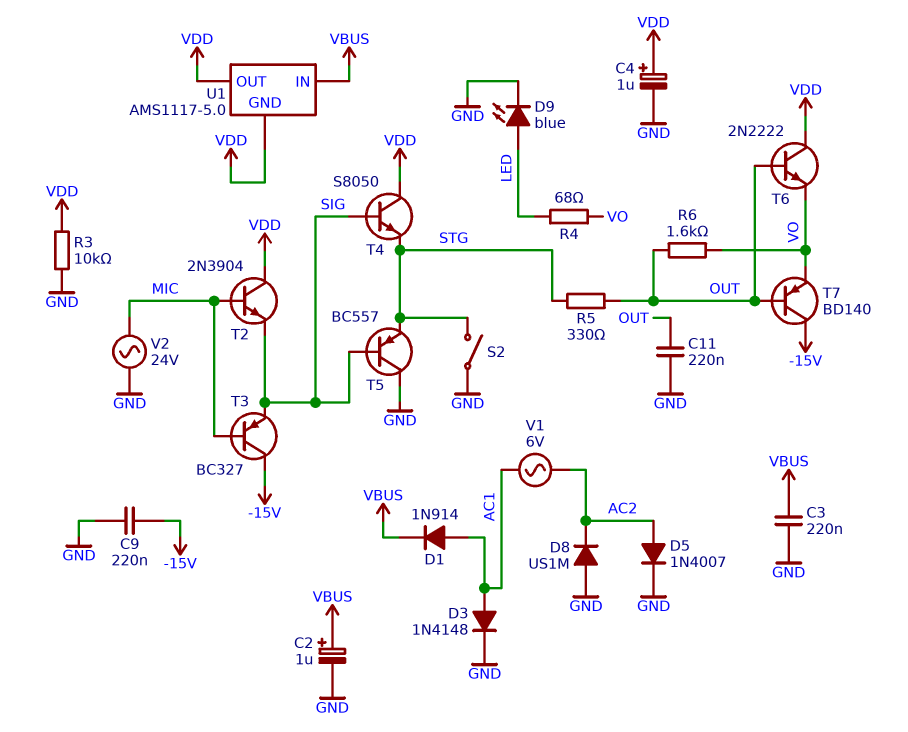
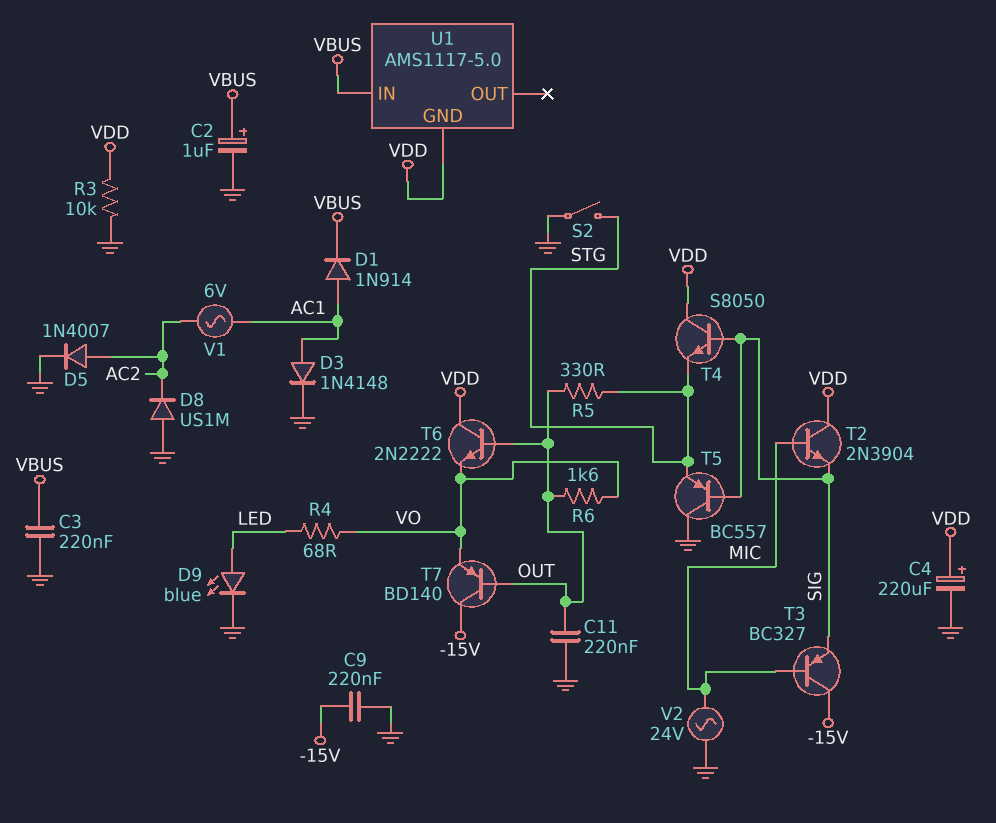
C4: 1uF (plus VDD, minus GND) -> 220uF (plus VDD, minus GND)
U1 pin OUT: VDD -> none

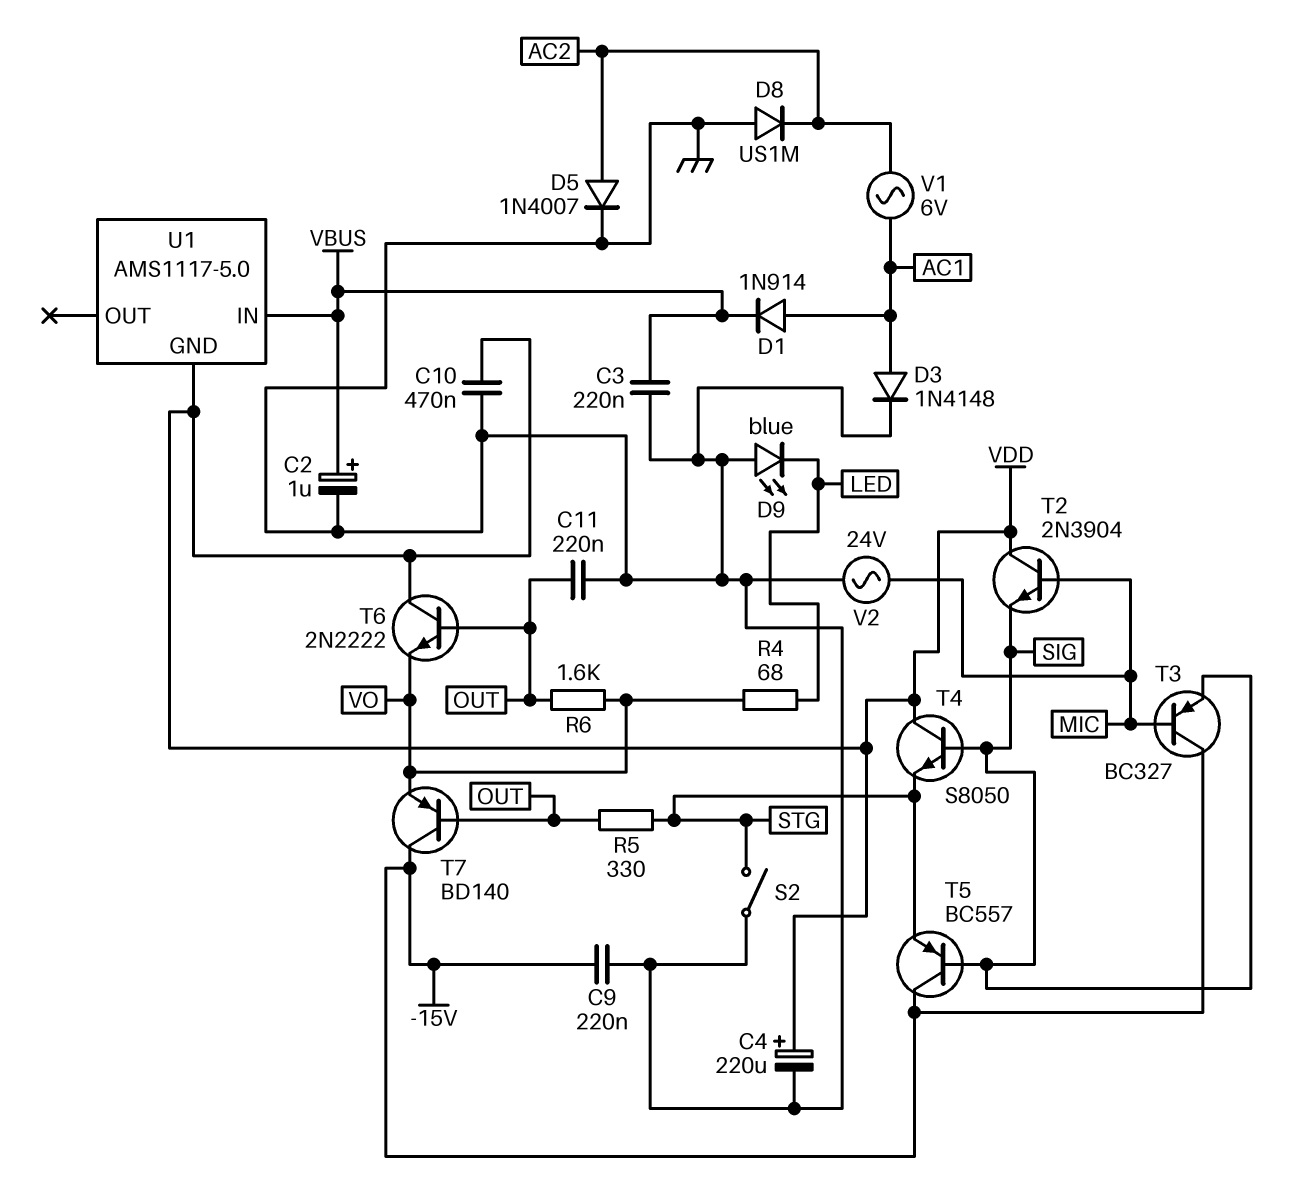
C10: none -> 470nF (GND, VDD)
D9: LED blue (A LED, K GND) -> LED blue (A GND, K LED)
R3: 10k (GND, VDD) -> none
T5: PNP BC557 (B SIG, C GND, E STG) -> PNP BC557 (B SIG, C -15V, E STG)

